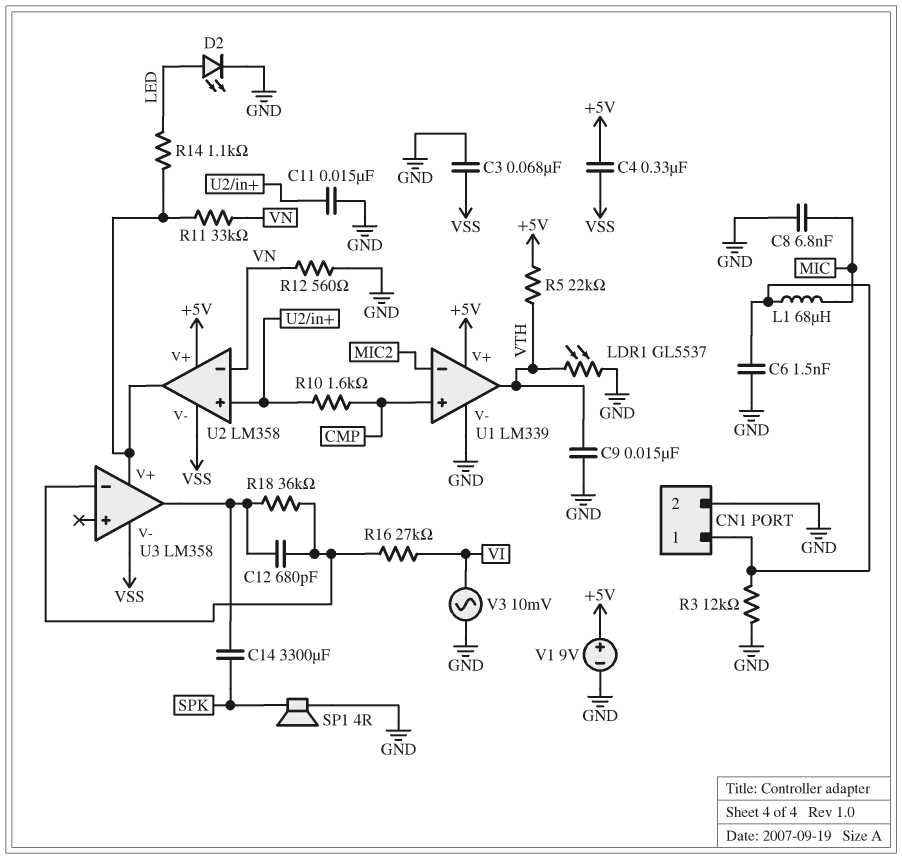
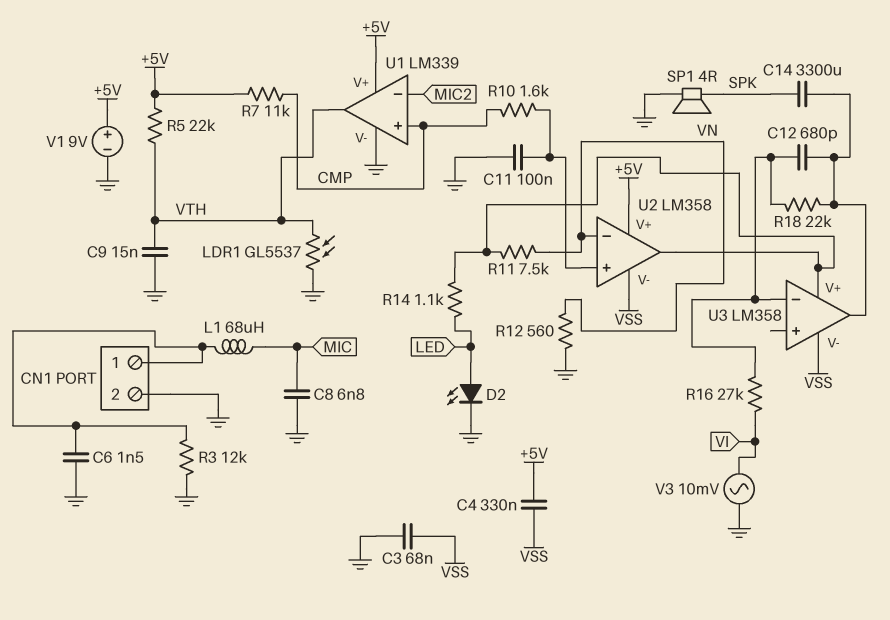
C11: 15nF (GND, U2/in+) -> 100nF (GND, U2/in+)
R7: none -> 11k (+5V, CMP)
R11: 33k (U2/out, VN) -> 7.5k (U2/out, VN)
R18: 36k (U3/in-, U3/out) -> 22k (U3/in-, U3/out)

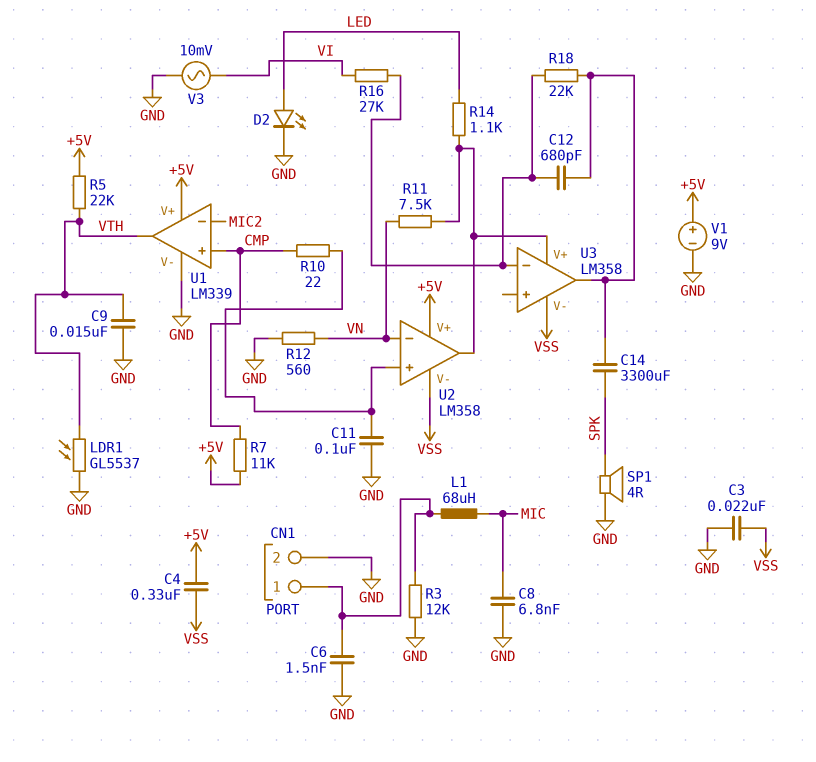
C3: 68nF (GND, VSS) -> 22nF (GND, VSS)
R10: 1.6k (CMP, U2/in+) -> 22 (CMP, U2/in+)

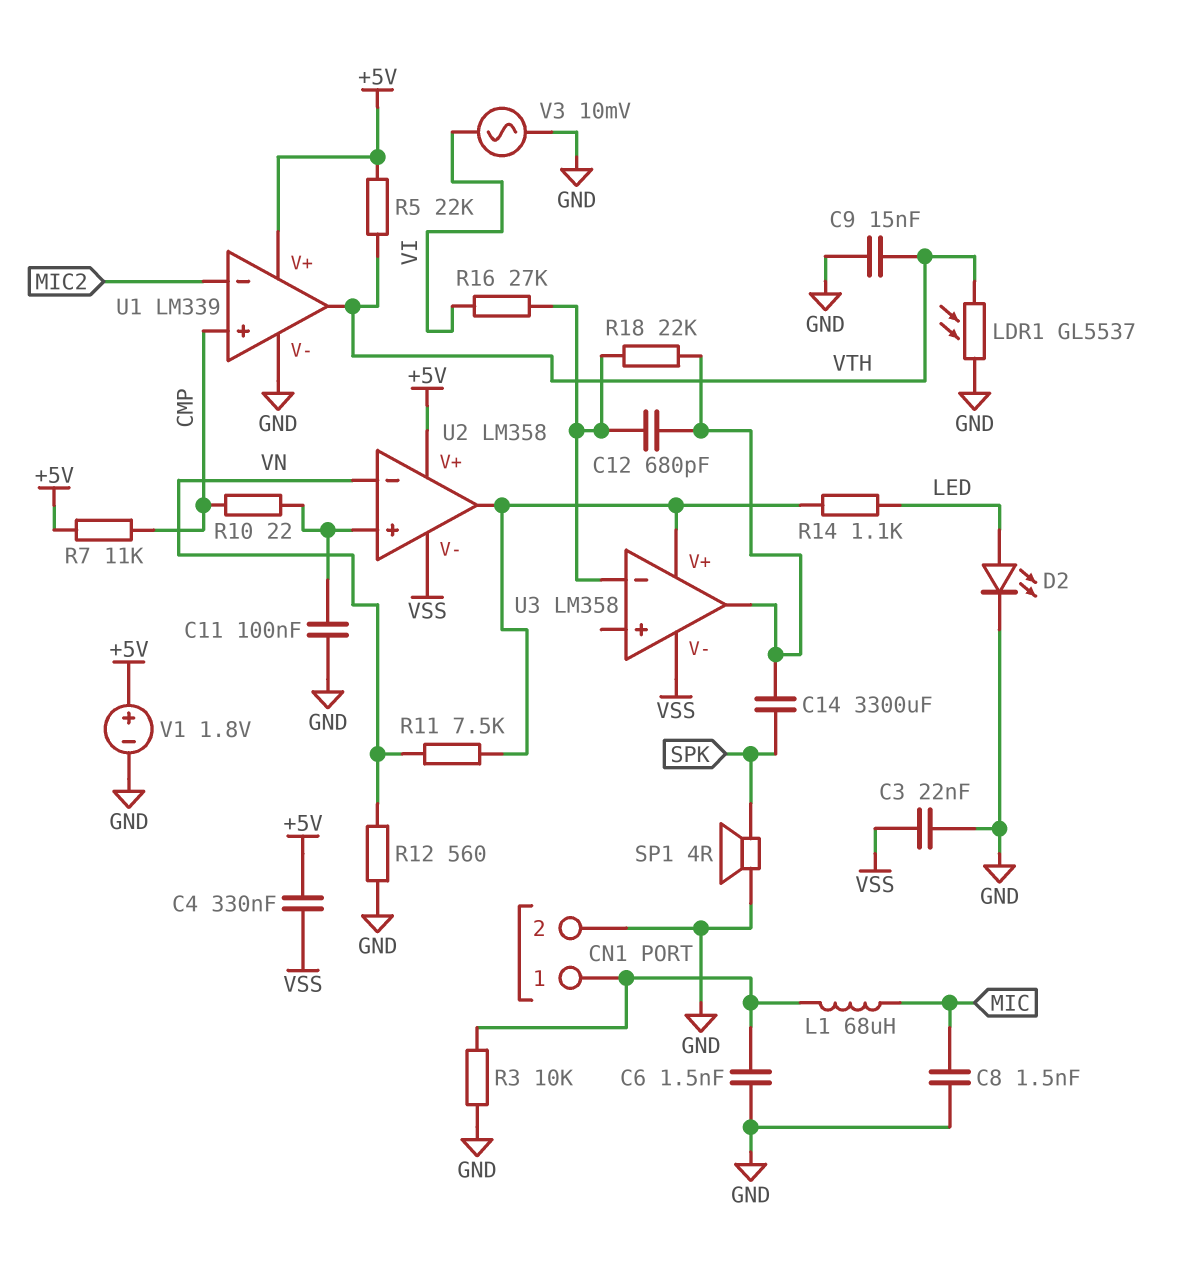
C8: 6.8nF (GND, MIC) -> 1.5nF (GND, MIC)
R3: 12k (CN1/1, GND) -> 10k (CN1/1, GND)
V1: 9V (plus +5V, minus GND) -> 1.8V (plus +5V, minus GND)

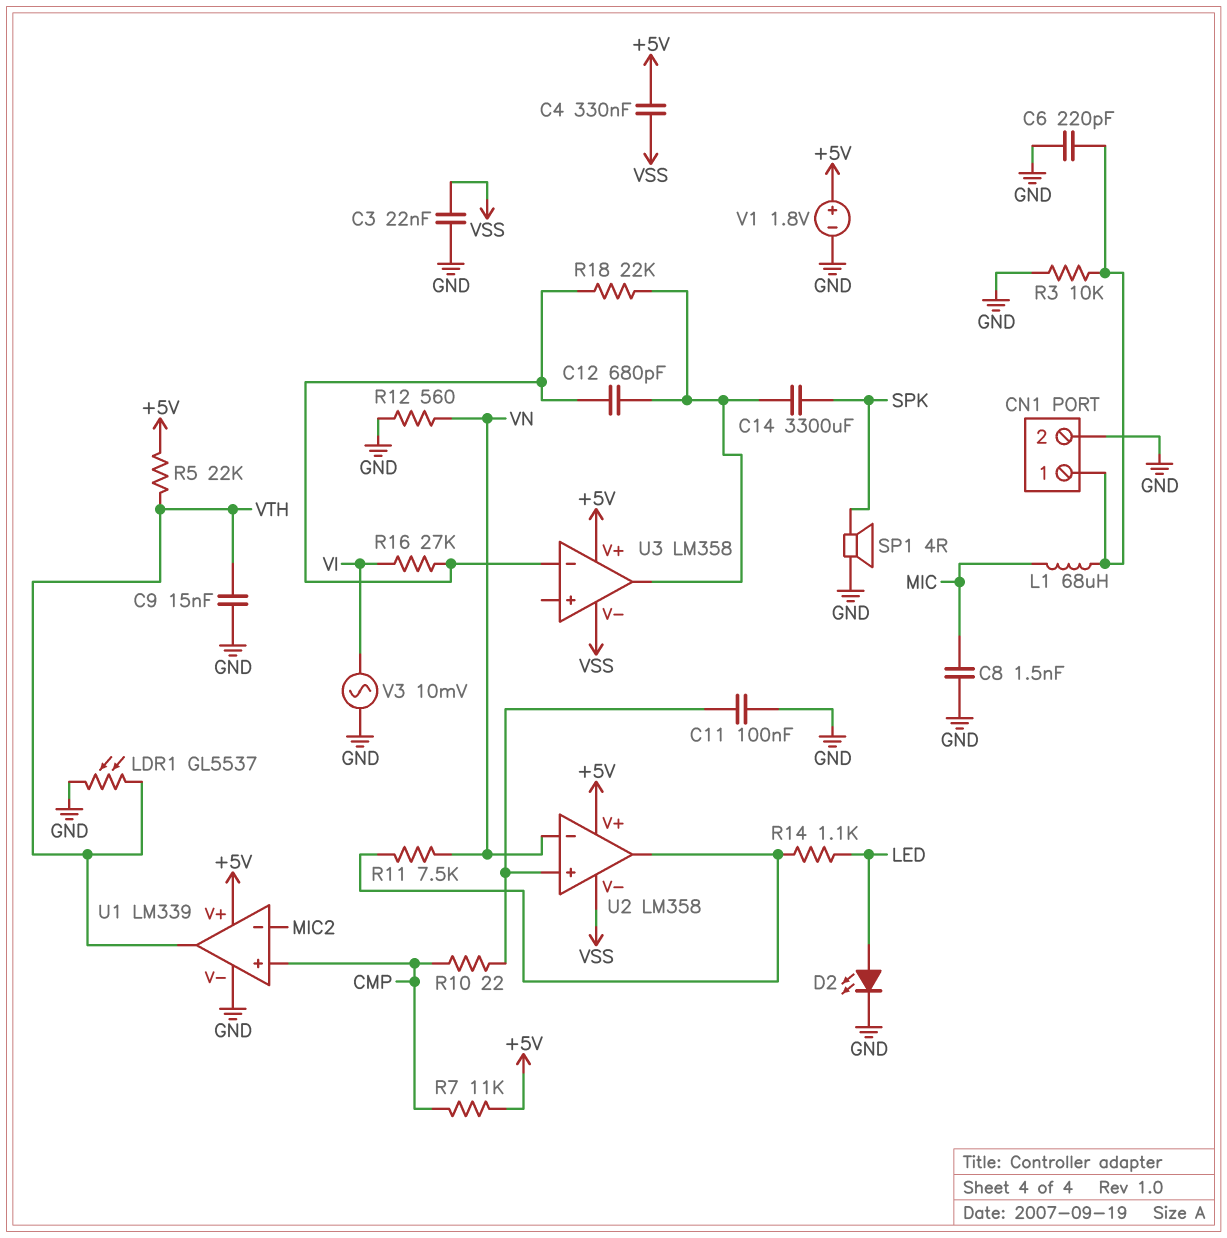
C6: 1.5nF (CN1/1, GND) -> 220pF (CN1/1, GND)
U3 pin V+: U2/out -> +5V

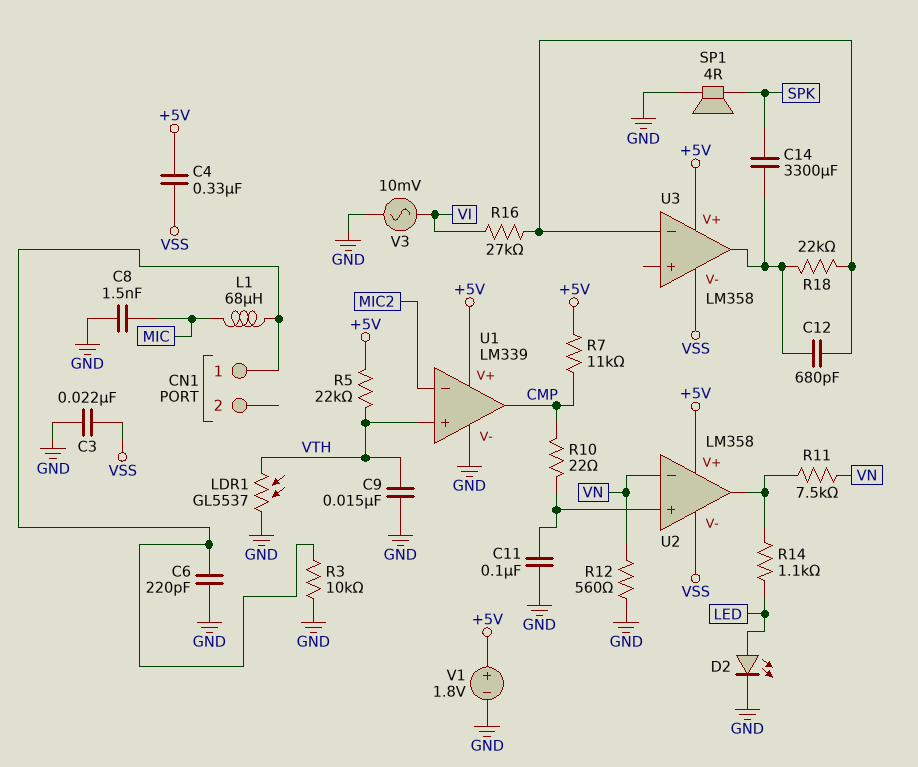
CN1 pin 2: GND -> none
U1 pin in+: CMP -> VTH
U1 pin out: VTH -> CMP

